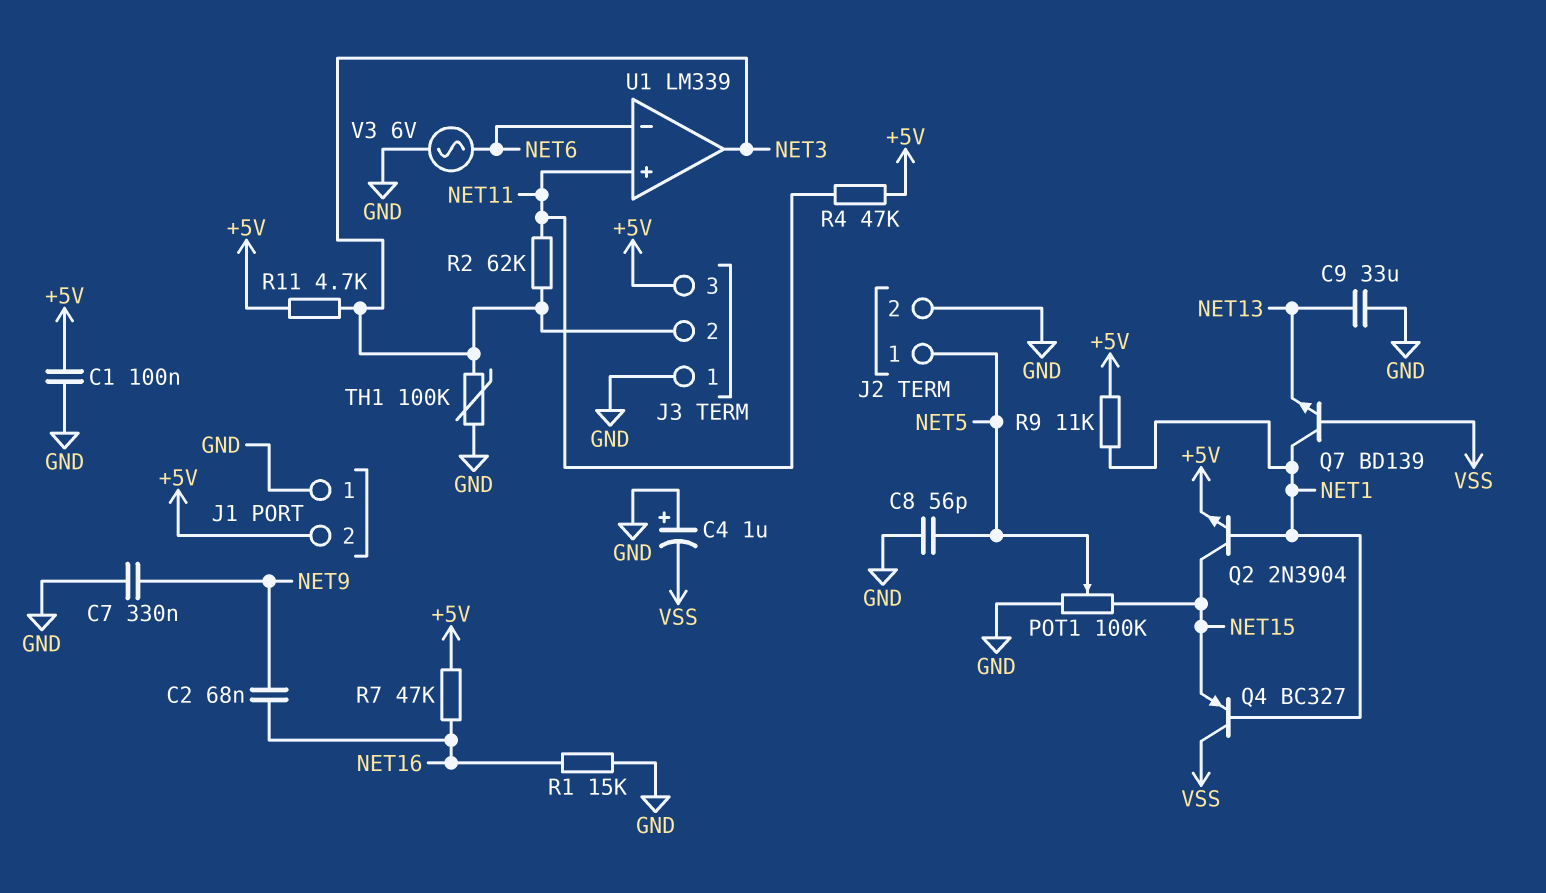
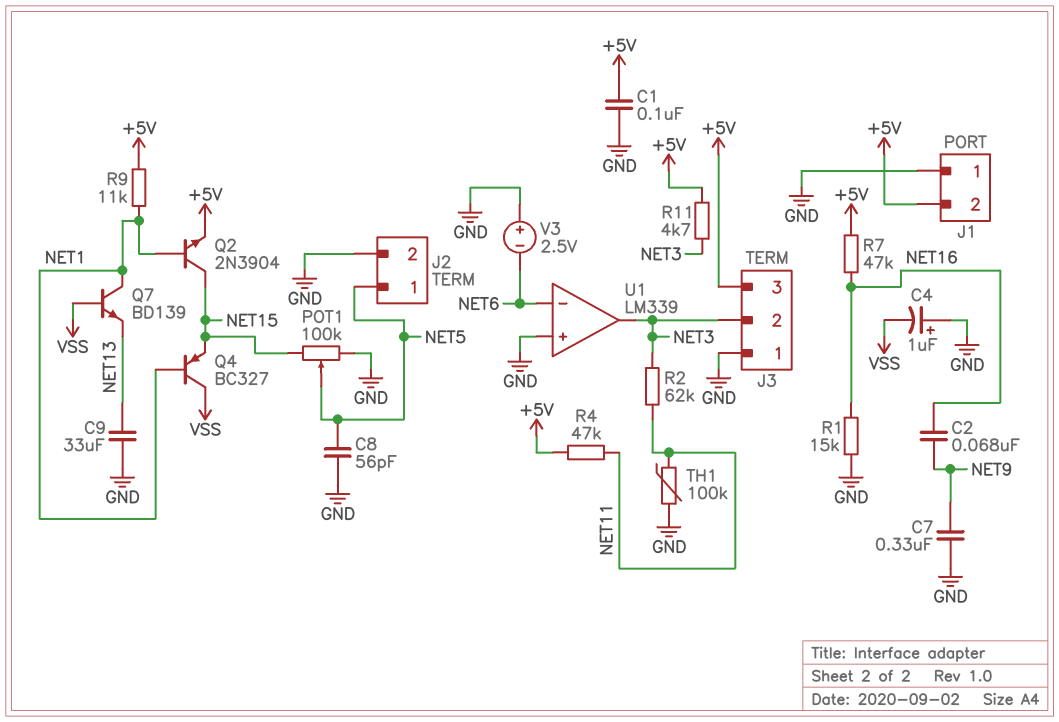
TH1: 100k (GND, NET3) -> 100k (GND, NET11)
U1 pin in+: NET11 -> GND
V3: AC 6V (GND, NET6) -> 2.5V (plus GND, minus NET6)

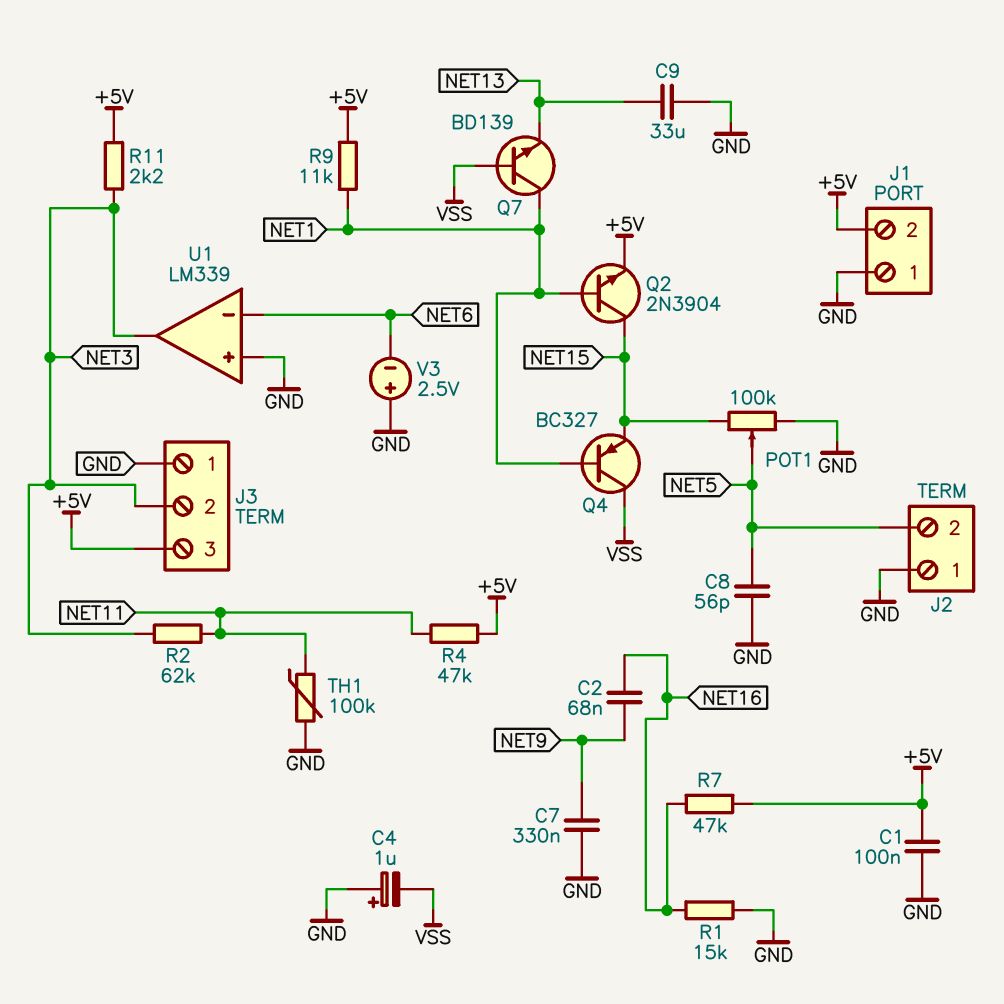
J2 pin 1: NET5 -> GND
J2 pin 2: GND -> NET5
R11: 4.7k (+5V, NET3) -> 2.2k (+5V, NET3)

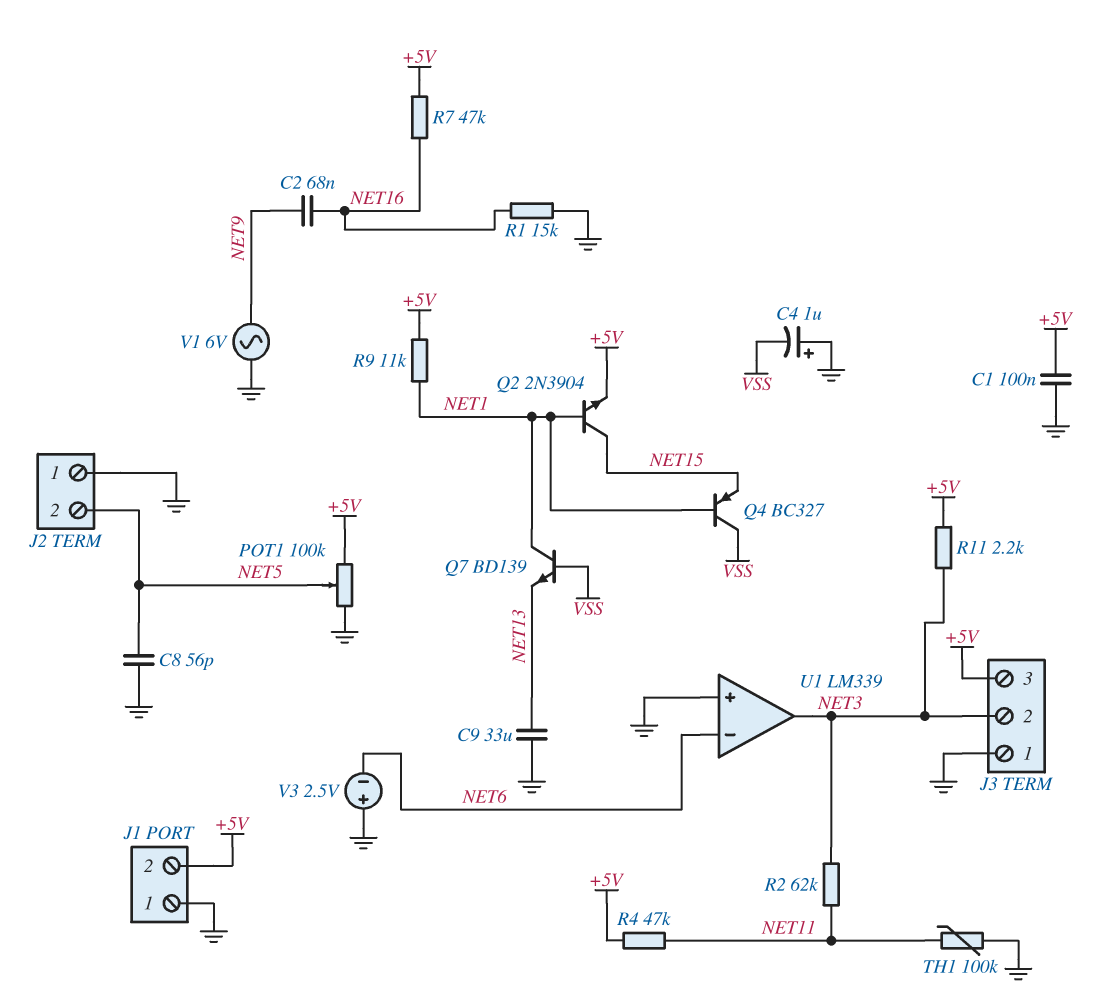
C7: 330nF (GND, NET9) -> none
POT1: 100k (GND, NET15, wiper NET5) -> 100k (+5V, GND, wiper NET5)
V1: none -> AC 6V (GND, NET9)

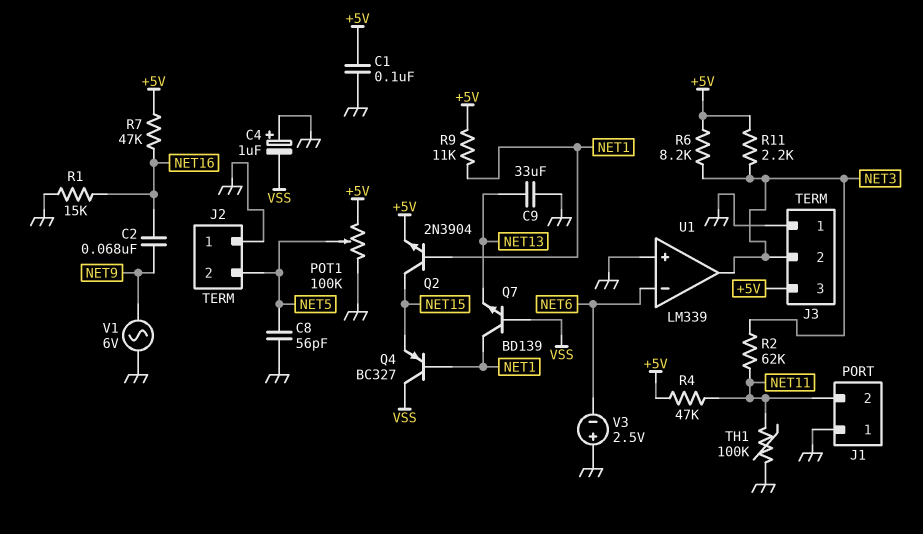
J1 pin 2: +5V -> NET11
R6: none -> 8.2k (+5V, NET3)

